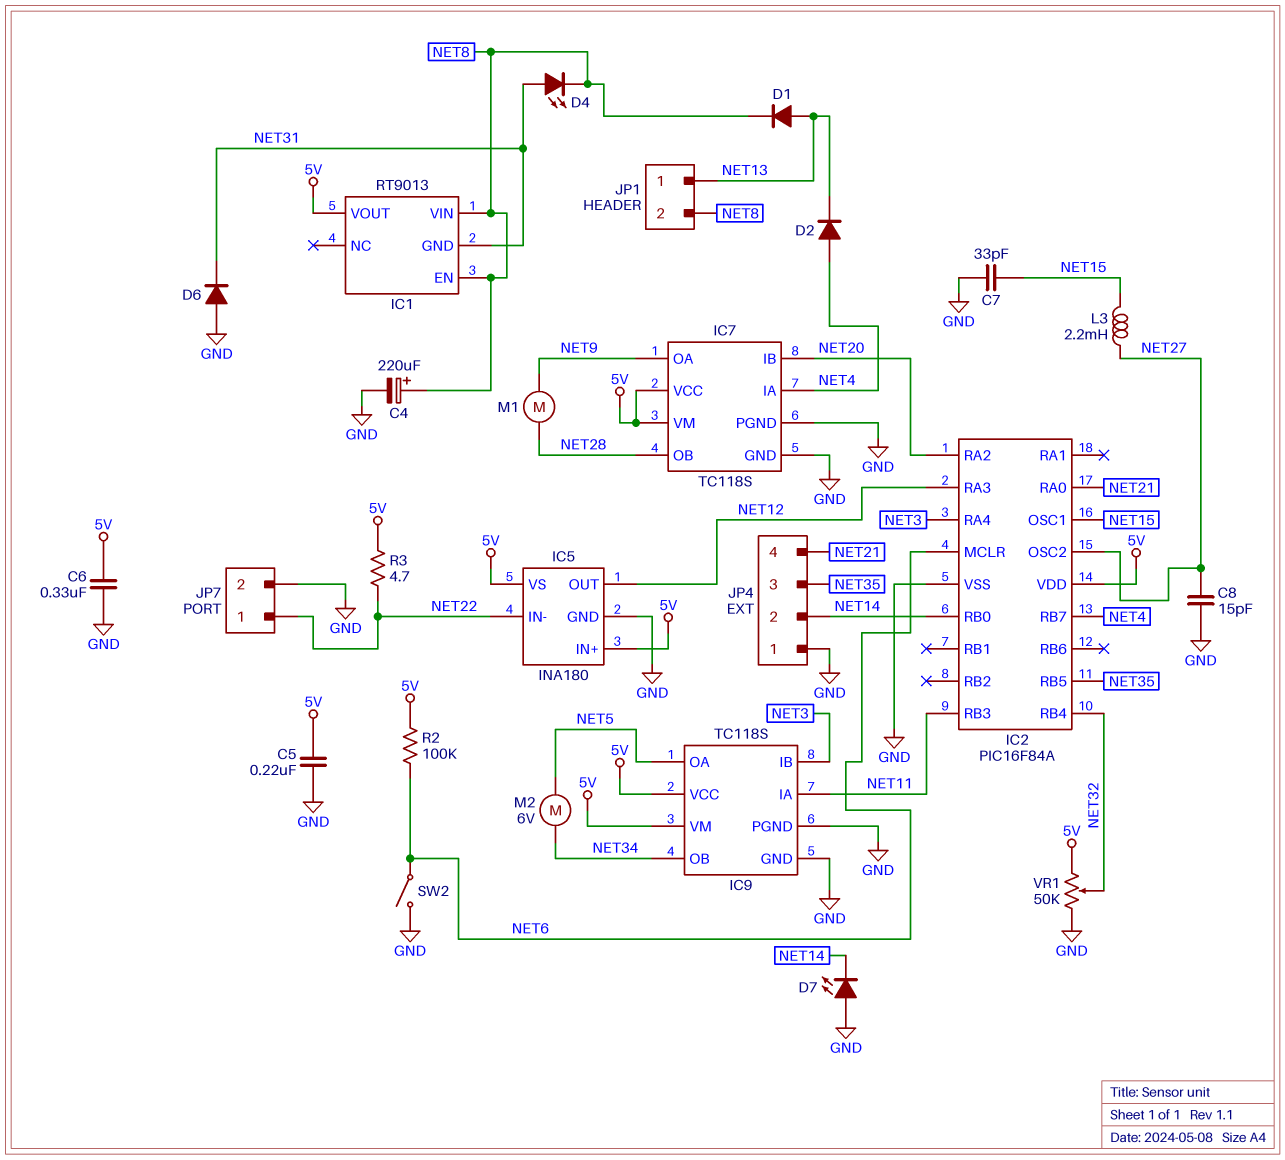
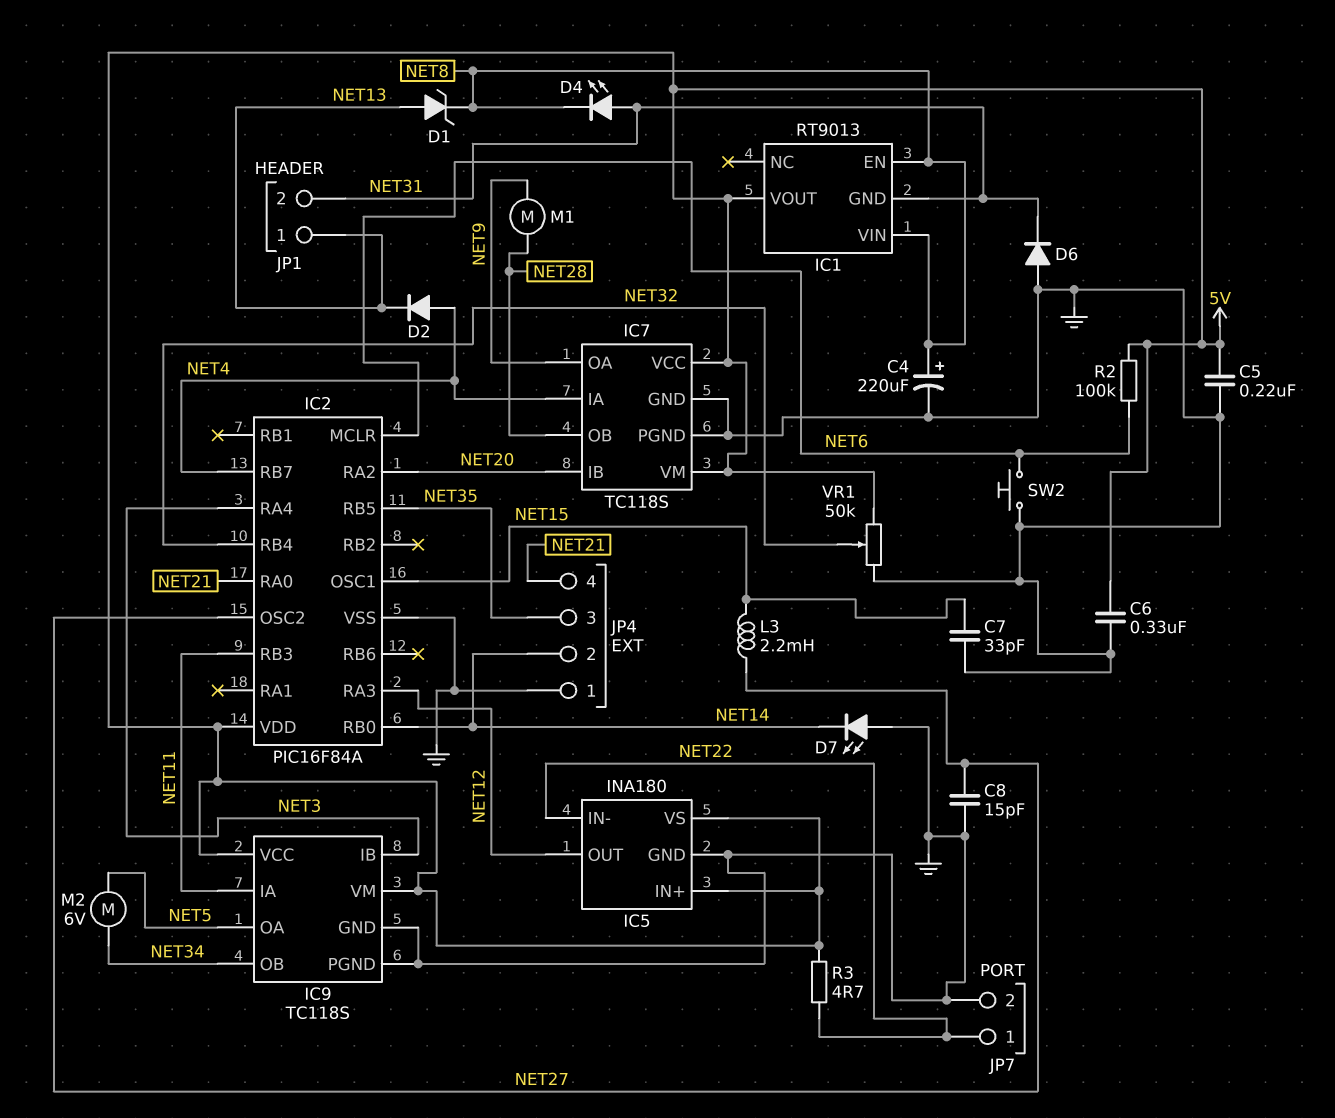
D1: diode (A NET13, K NET8) -> zener (A NET13, K NET8)
JP1 pin 2: NET8 -> NET31
SW2: switch (GND, NET6) -> button (GND, NET6)

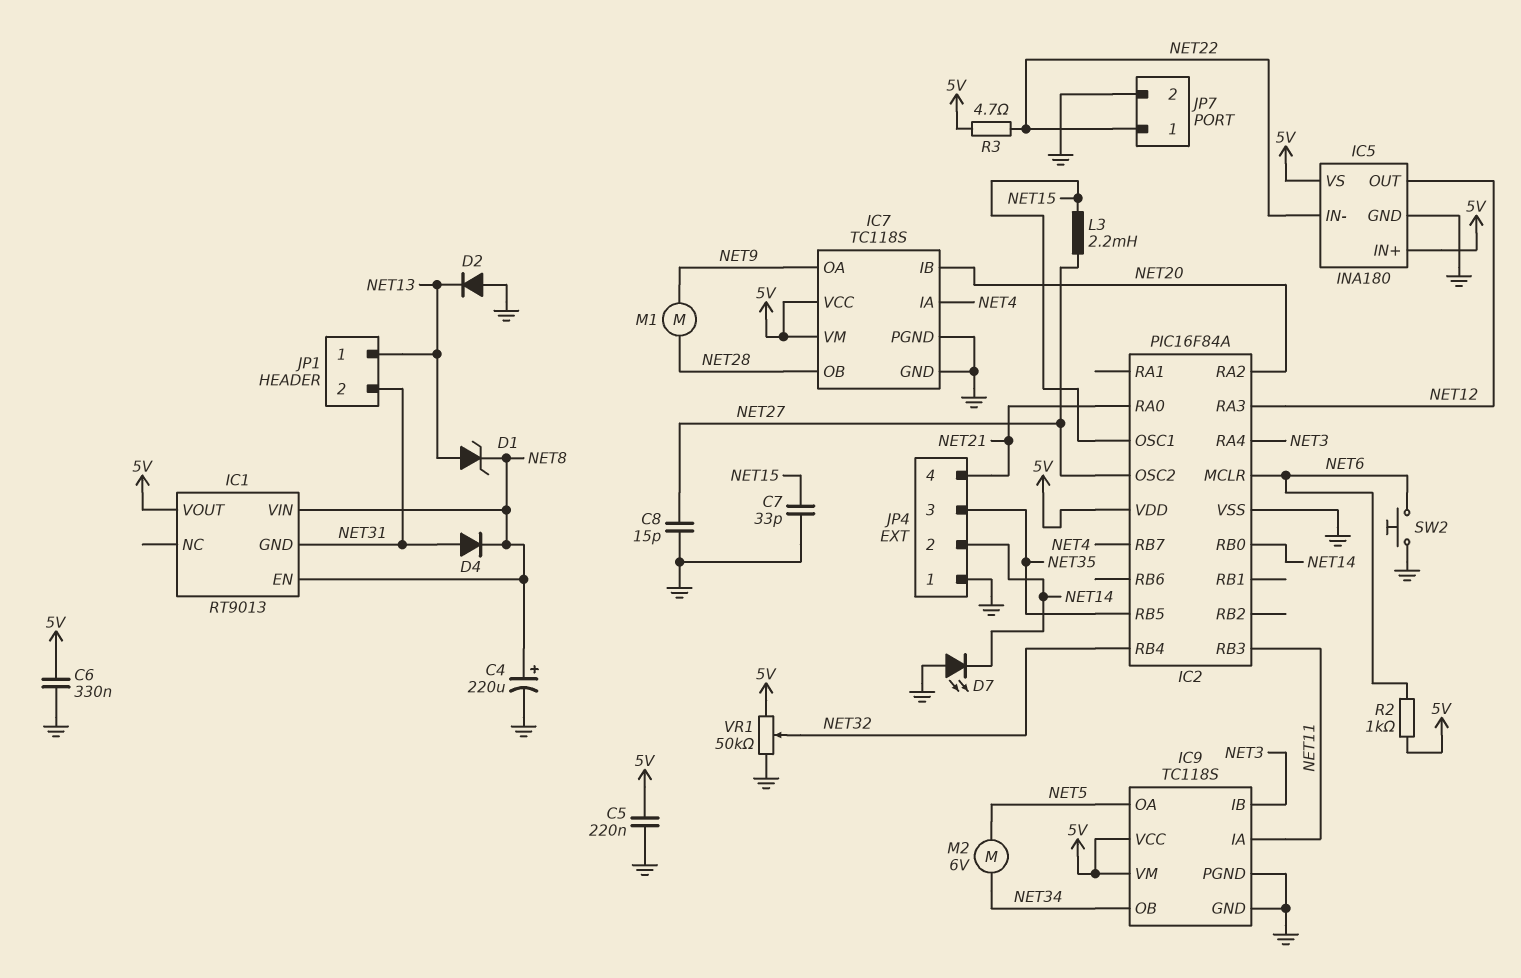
D2: diode (A NET4, K NET13) -> diode (A GND, K NET13)
D4: LED (A NET31, K NET8) -> diode (A NET31, K NET8)
D6: diode (A GND, K NET31) -> none
R2: 100k (5V, NET6) -> 1k (5V, NET6)

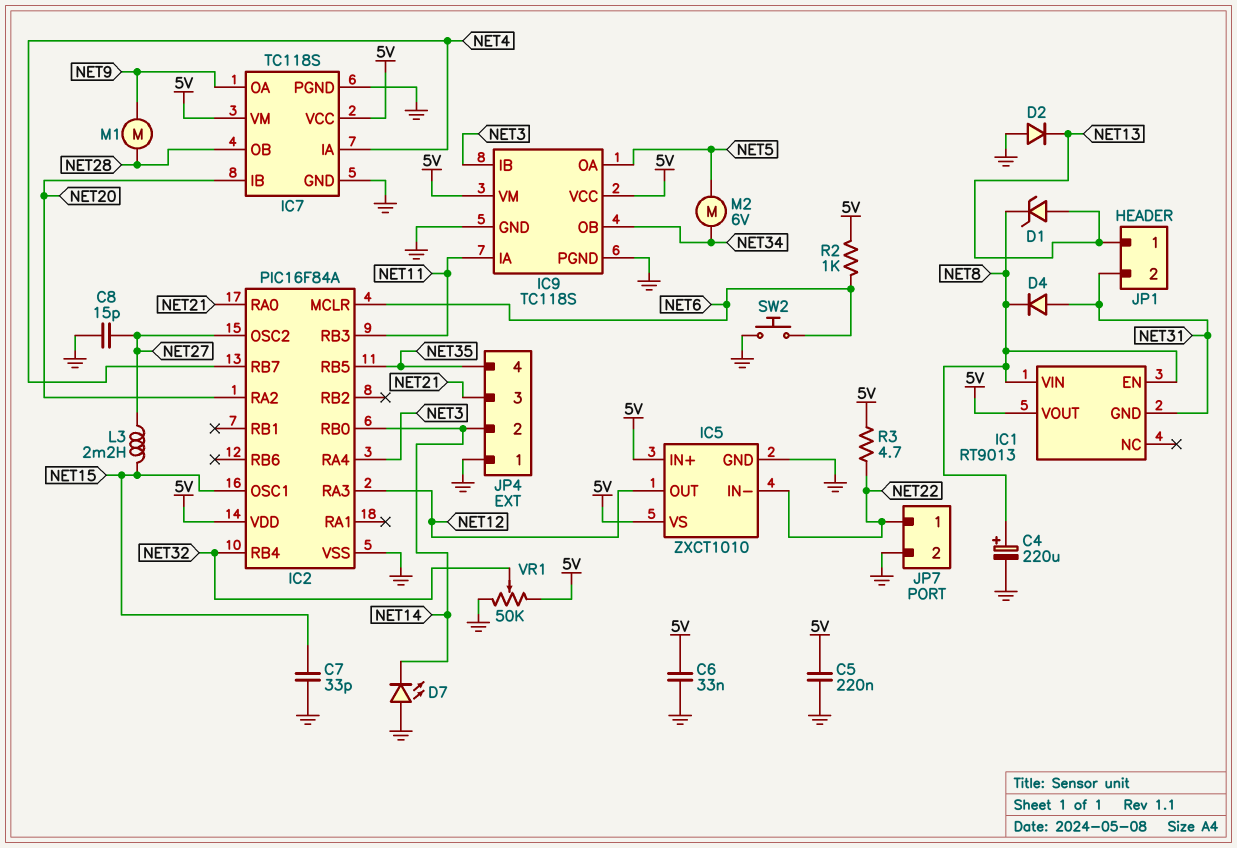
C6: 330nF (5V, GND) -> 33nF (5V, GND)
IC5: INA180 -> ZXCT1010
JP4 pin 3: NET35 -> NET21
JP4 pin 4: NET21 -> NET35

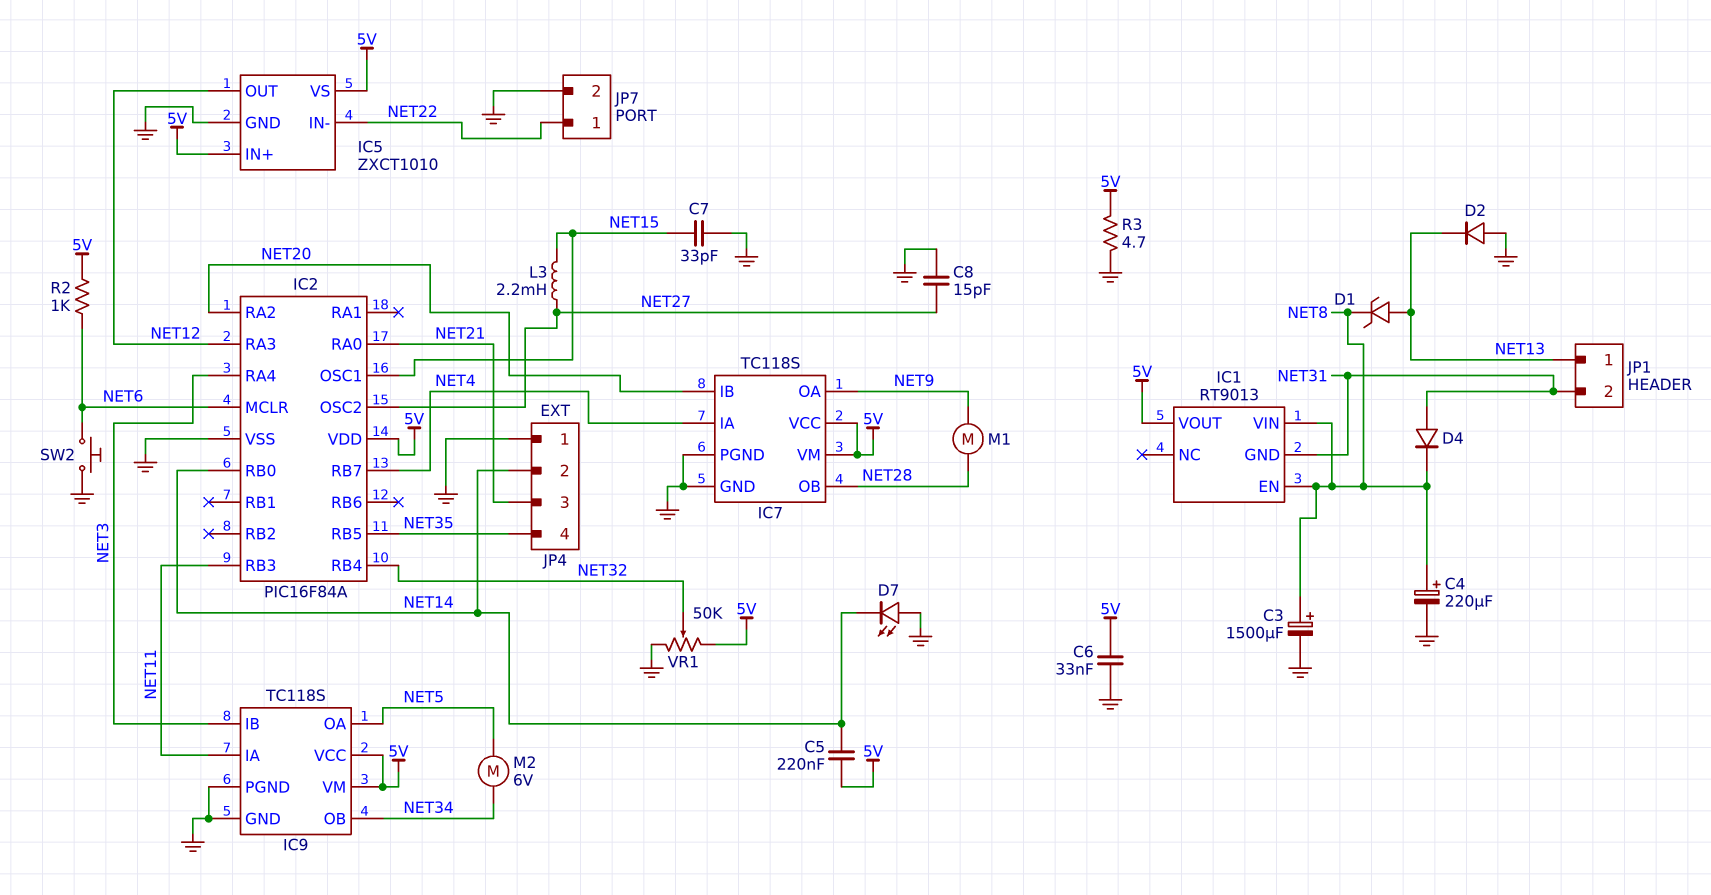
C3: none -> 1500uF (plus NET8, minus GND)
C5: 220nF (5V, GND) -> 220nF (5V, NET14)
R3: 4.7 (5V, NET22) -> 4.7 (5V, GND)

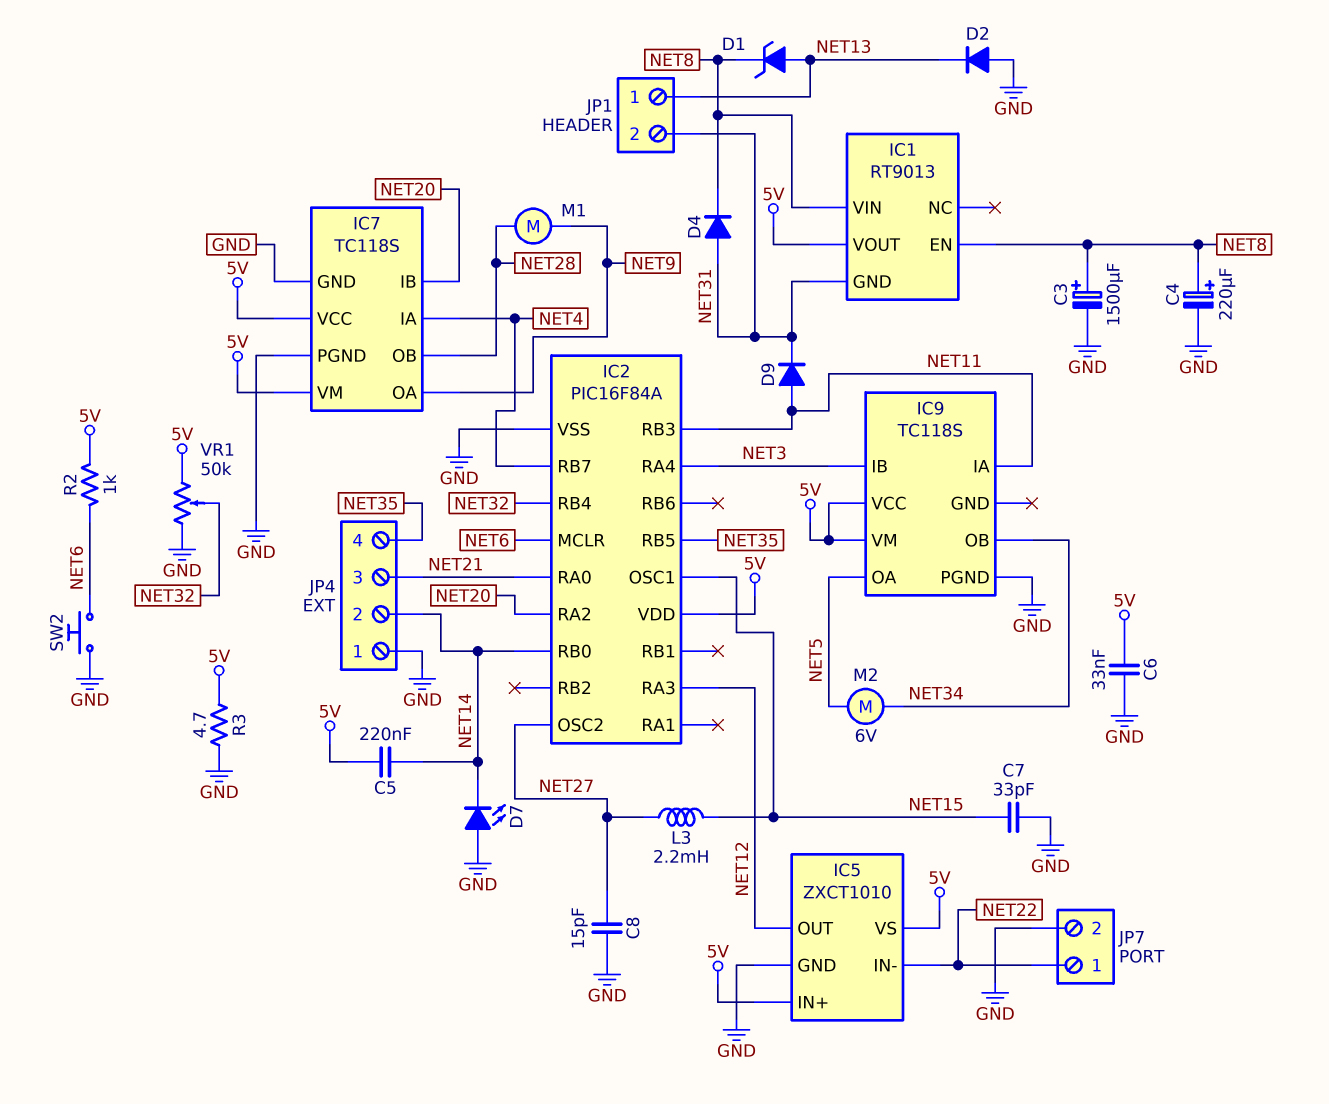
D9: none -> diode (A NET11, K NET31)
IC9 pin GND: GND -> none

